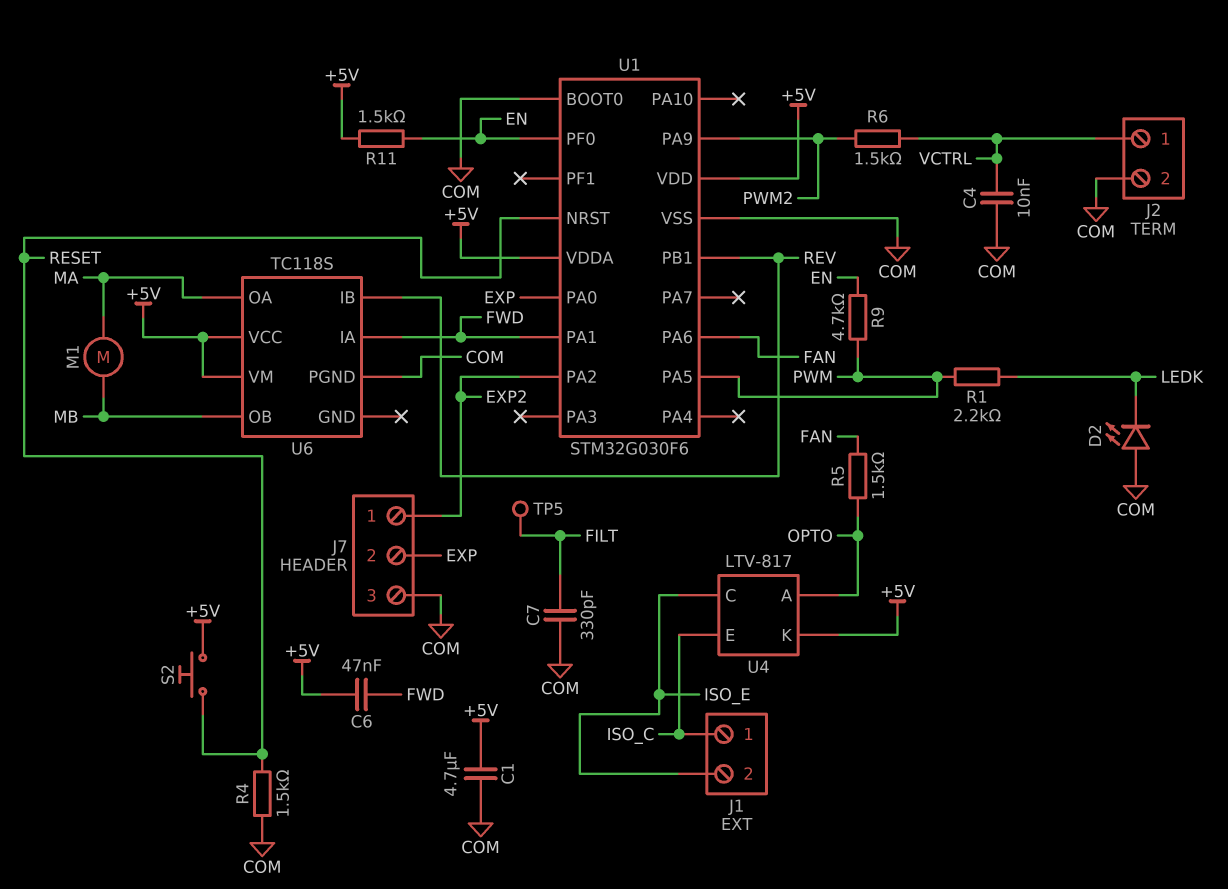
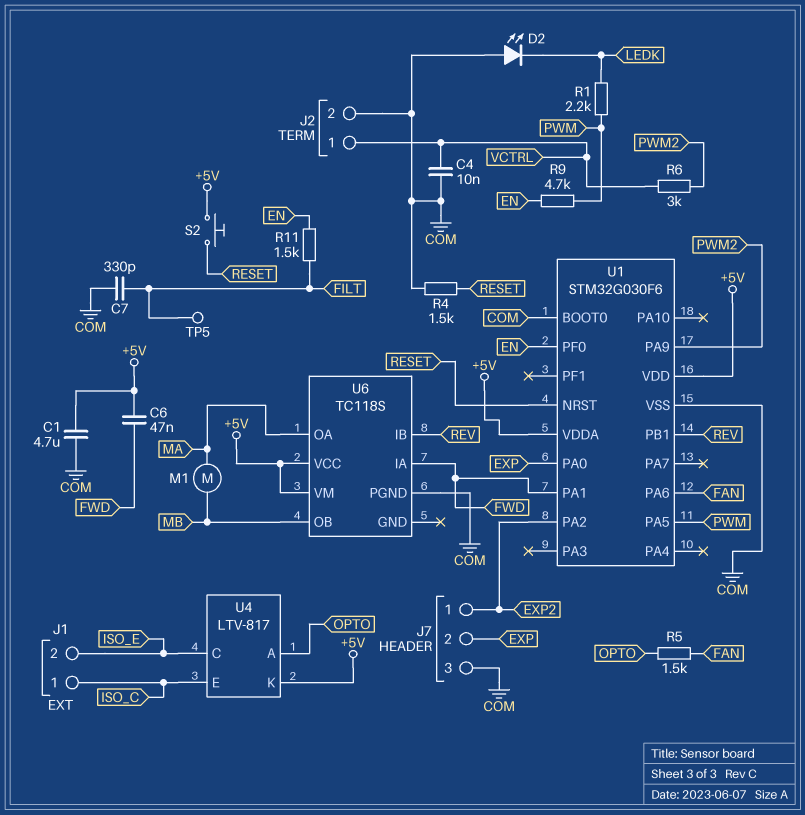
R6: 1.5k (PWM2, VCTRL) -> 3k (PWM2, VCTRL)
R11: 1.5k (+5V, EN) -> 1.5k (EN, FILT)

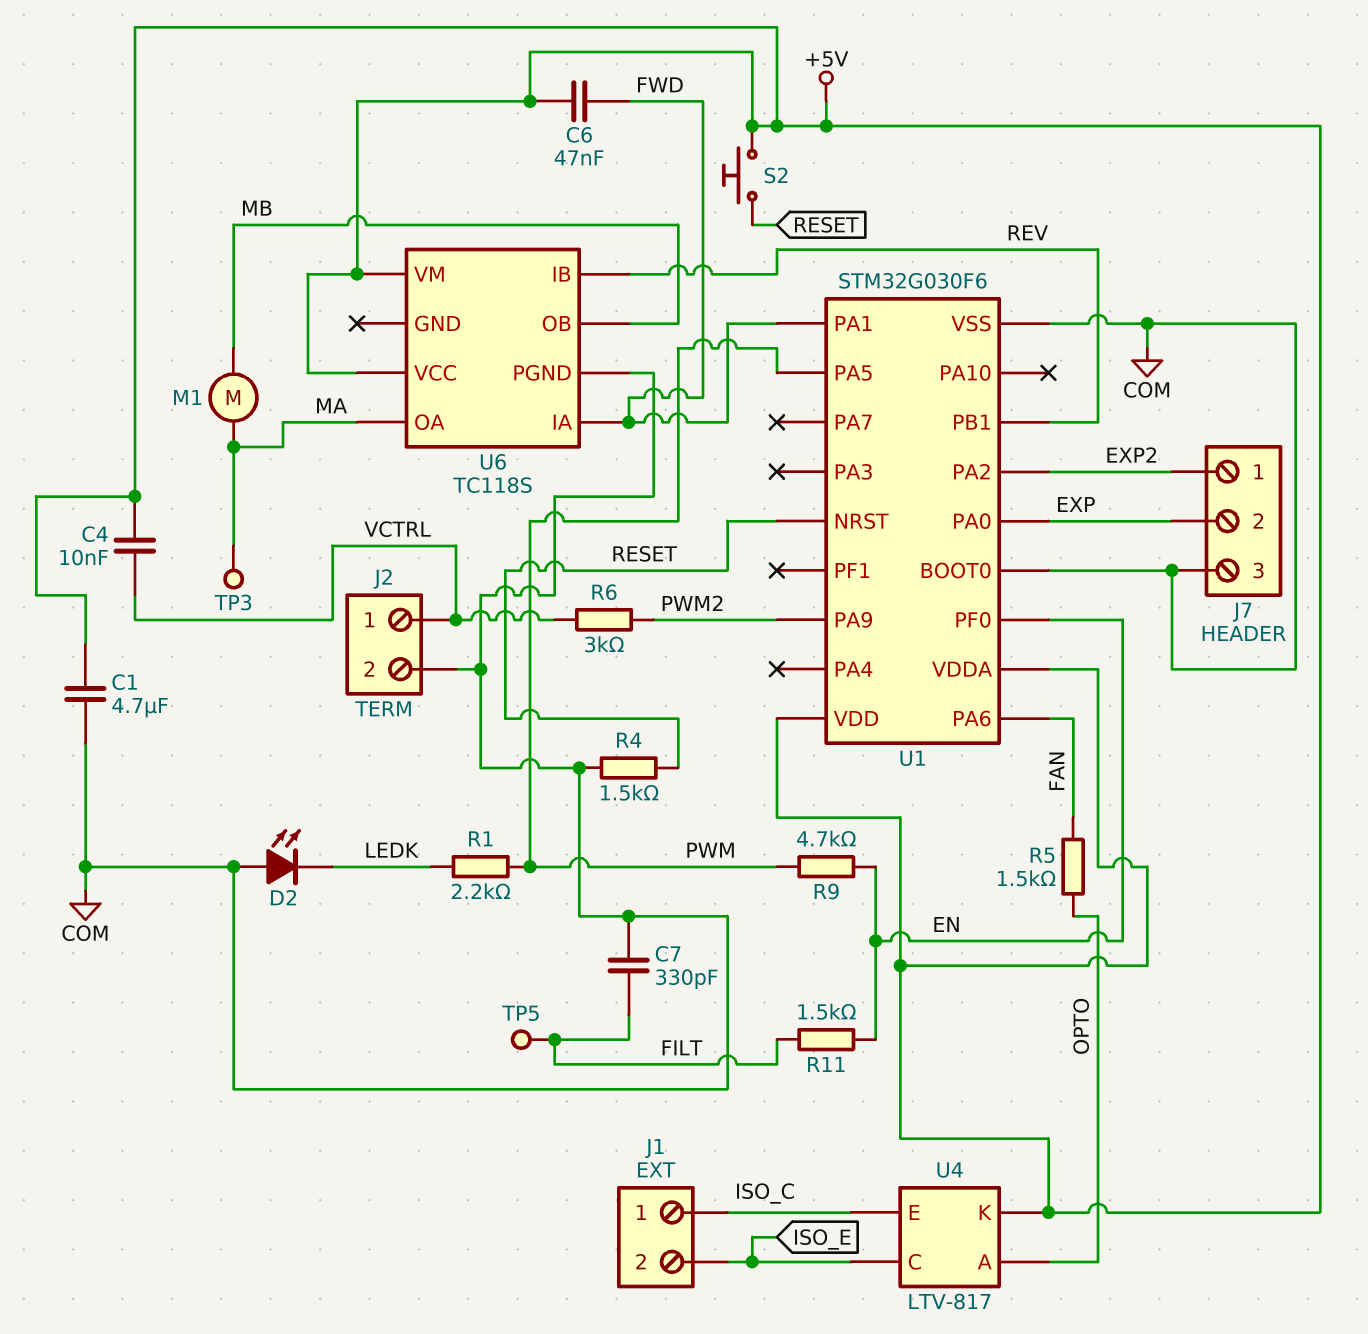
C4: 10nF (COM, VCTRL) -> 10nF (+5V, VCTRL)
TP3: none -> test point (MA)

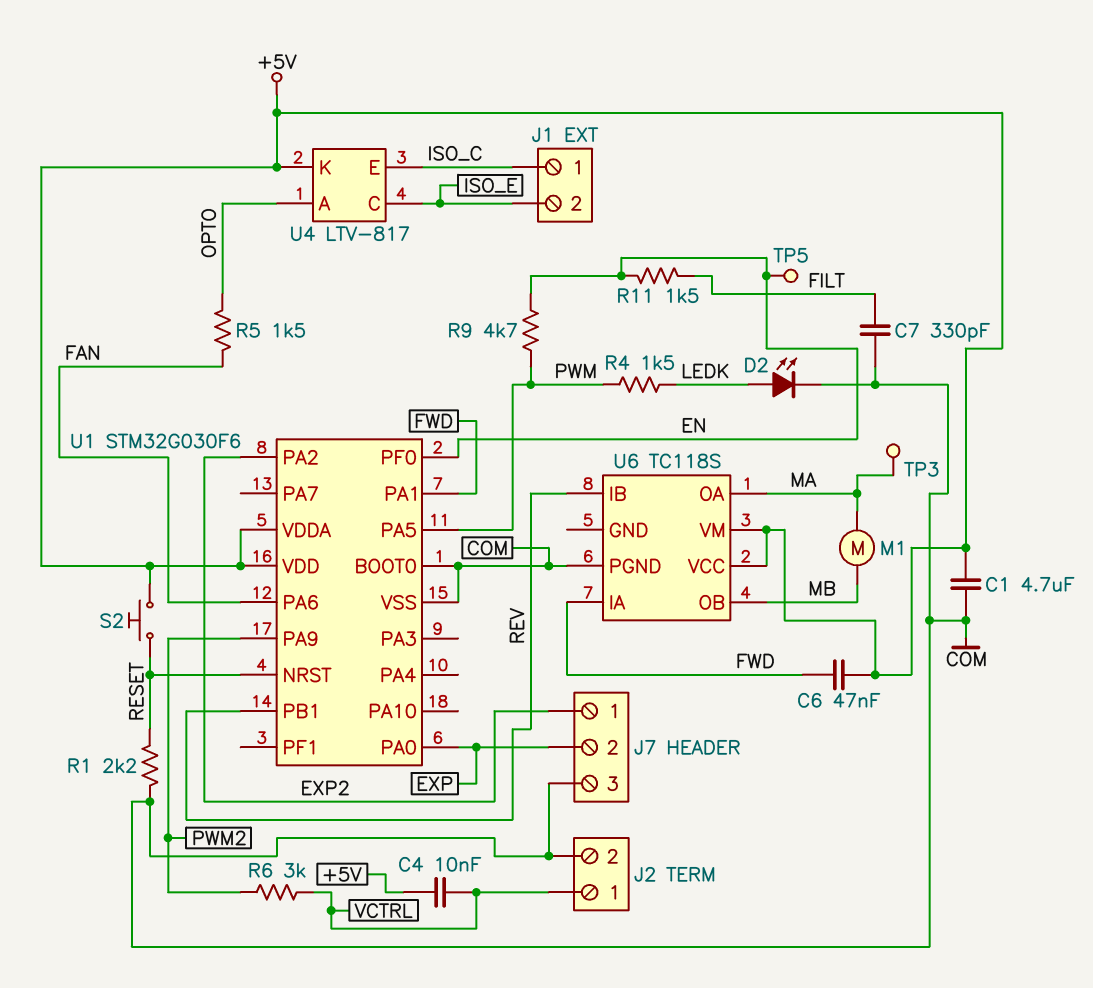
D2: LED (A COM, K LEDK) -> LED (A LEDK, K COM)
R1: 2.2k (LEDK, PWM) -> 2.2k (COM, RESET)
R4: 1.5k (COM, RESET) -> 1.5k (LEDK, PWM)
TP5: test point (FILT) -> test point (EN)

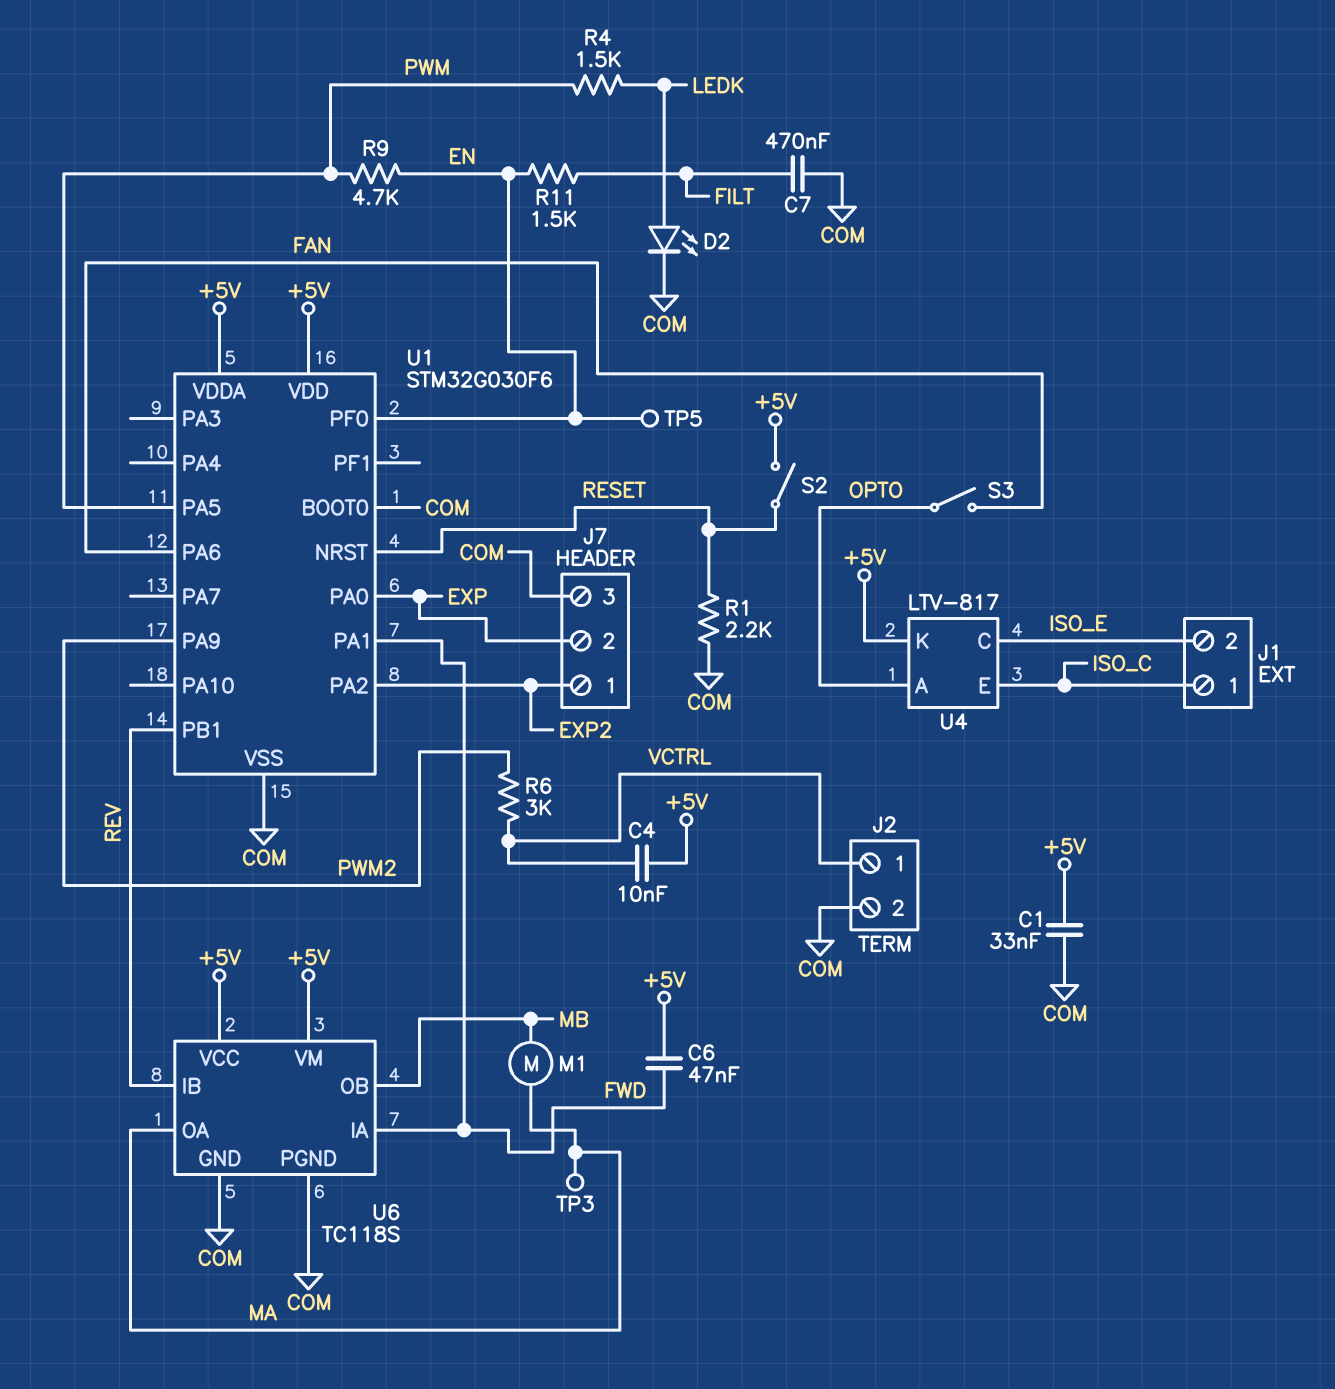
C1: 4.7uF (+5V, COM) -> 33nF (+5V, COM)
C7: 330pF (COM, FILT) -> 470nF (COM, FILT)
R5: 1.5k (FAN, OPTO) -> none
S2: button (+5V, RESET) -> switch (+5V, RESET)
S3: none -> switch (FAN, OPTO)
U6 pin GND: none -> COM

